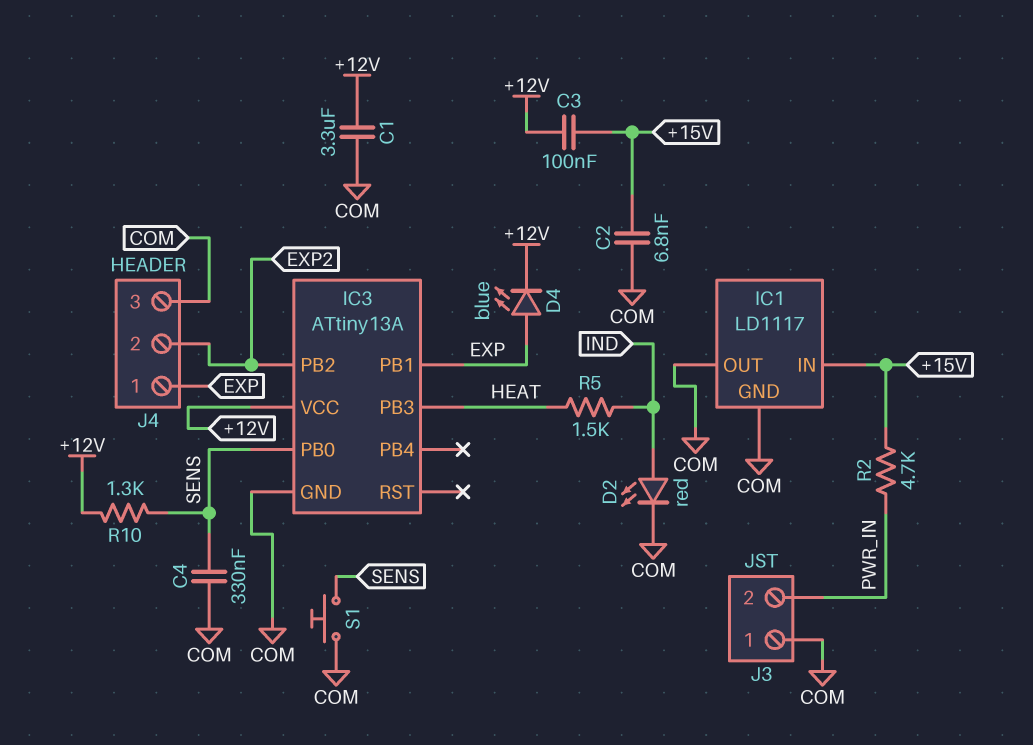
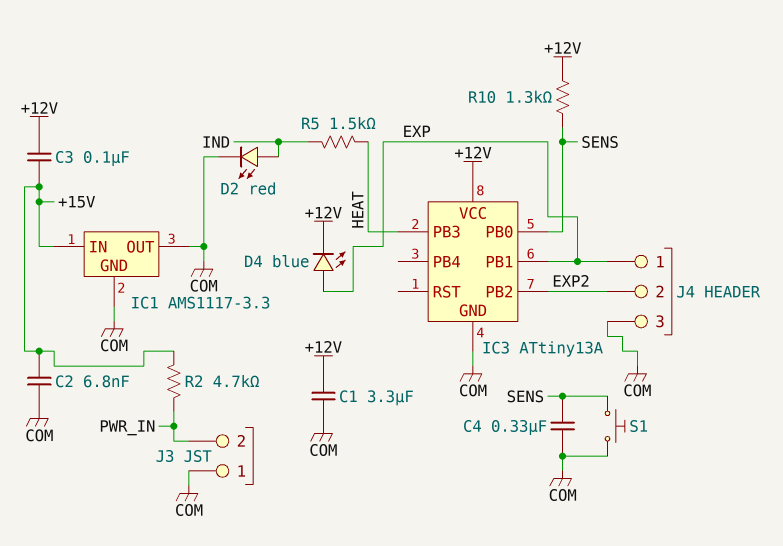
IC1: LD1117 -> AMS1117-3.3

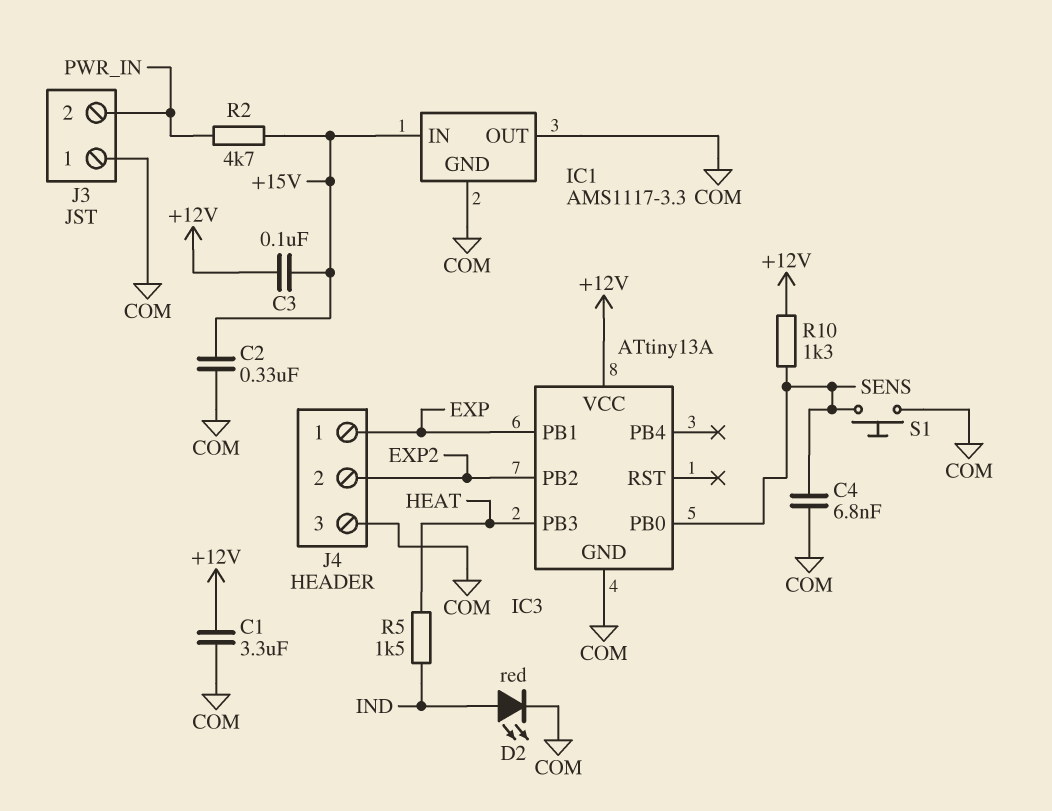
C2: 6.8nF (+15V, COM) -> 330nF (+15V, COM)
C4: 330nF (COM, SENS) -> 6.8nF (COM, SENS)
D4: LED blue (A EXP, K +12V) -> none

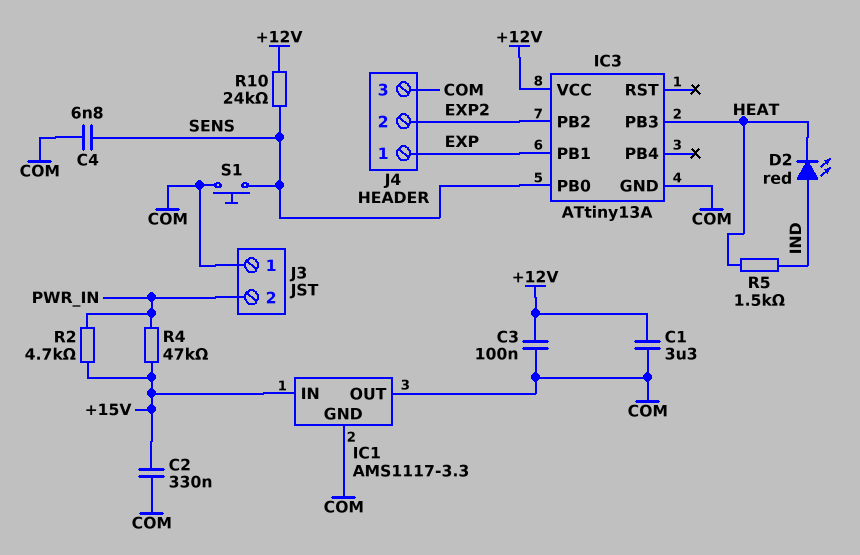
C3: 100nF (+12V, +15V) -> 100nF (+12V, COM)
D2: LED red (A IND, K COM) -> LED red (A IND, K HEAT)
R4: none -> 47k (+15V, PWR_IN)
R10: 1.3k (+12V, SENS) -> 24k (+12V, SENS)

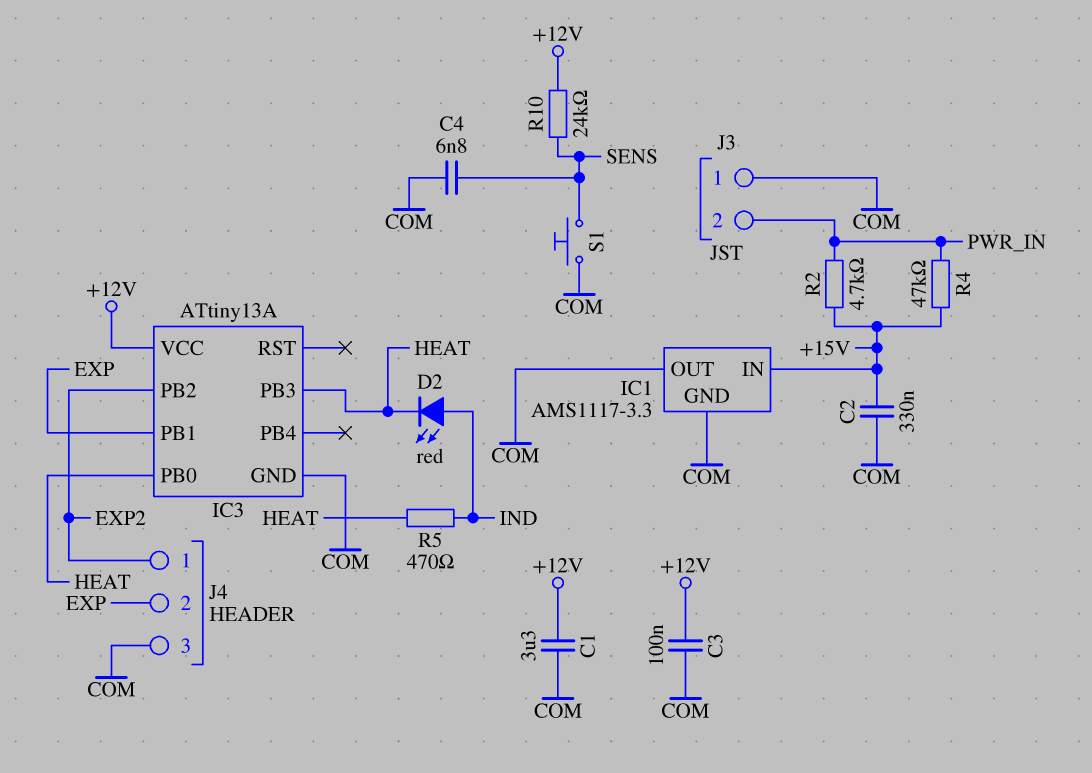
IC3 pin PB0: SENS -> HEAT
J4 pin 1: EXP -> EXP2
J4 pin 2: EXP2 -> EXP
R5: 1.5k (HEAT, IND) -> 470 (HEAT, IND)

